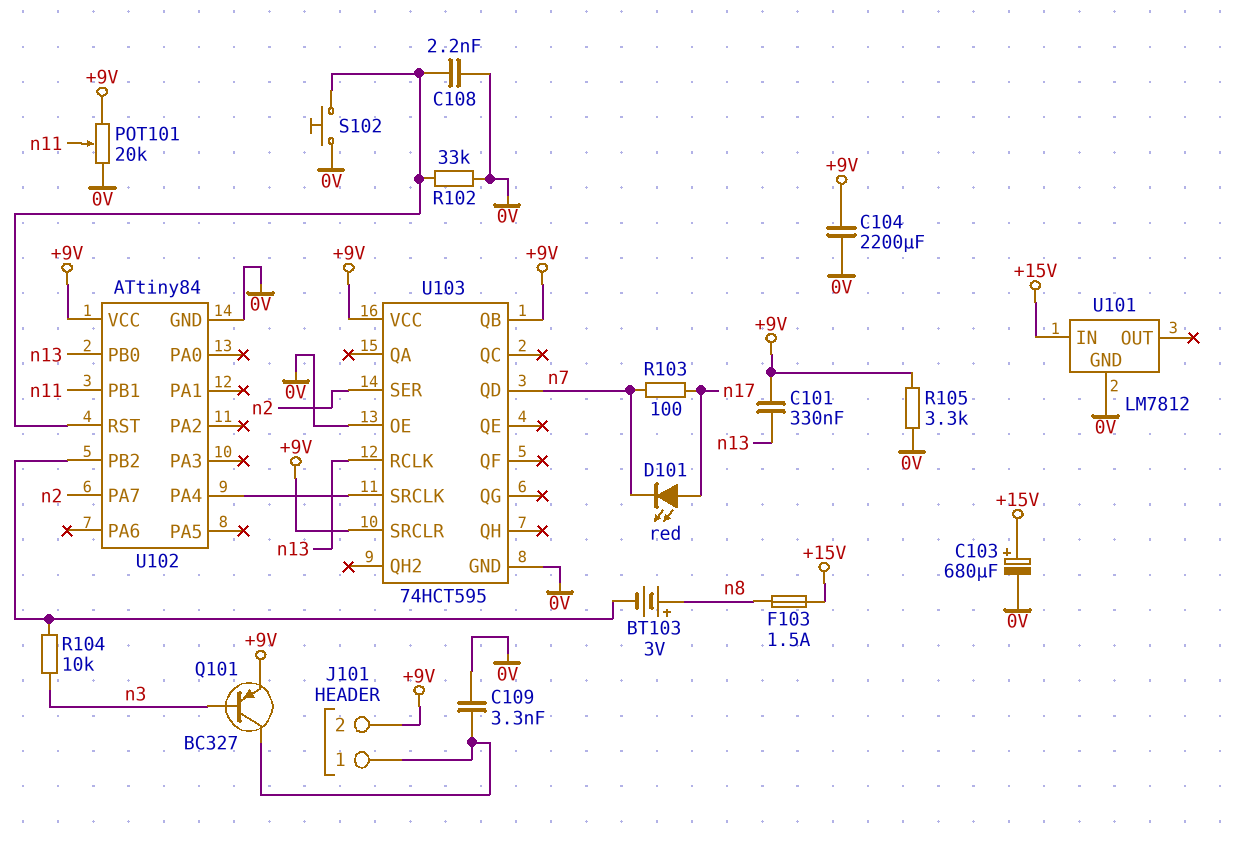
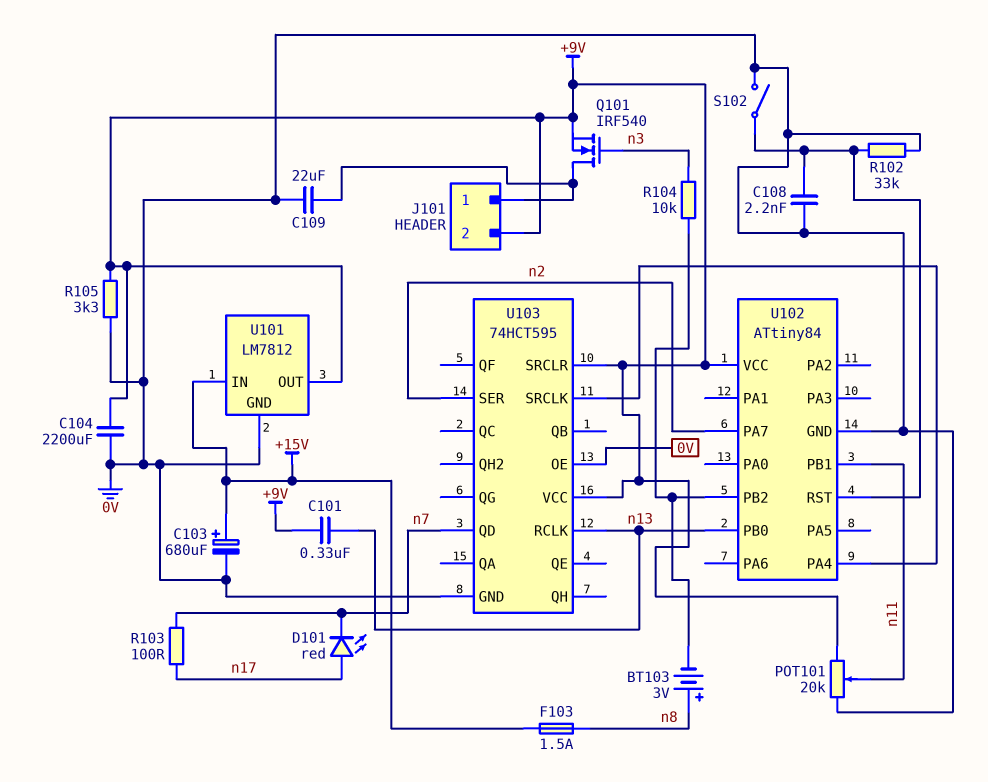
C109: 3.3nF (0V, J101/1) -> 22uF (0V, J101/1)
Q101: PNP BC327 (B n3, C J101/1, E +9V) -> NMOS IRF540 (G n3, D J101/1, S +9V)
S102: button (0V, U102/RST) -> switch (0V, U102/RST)
U101 pin OUT: none -> +9V
U103 pin QB: +9V -> none

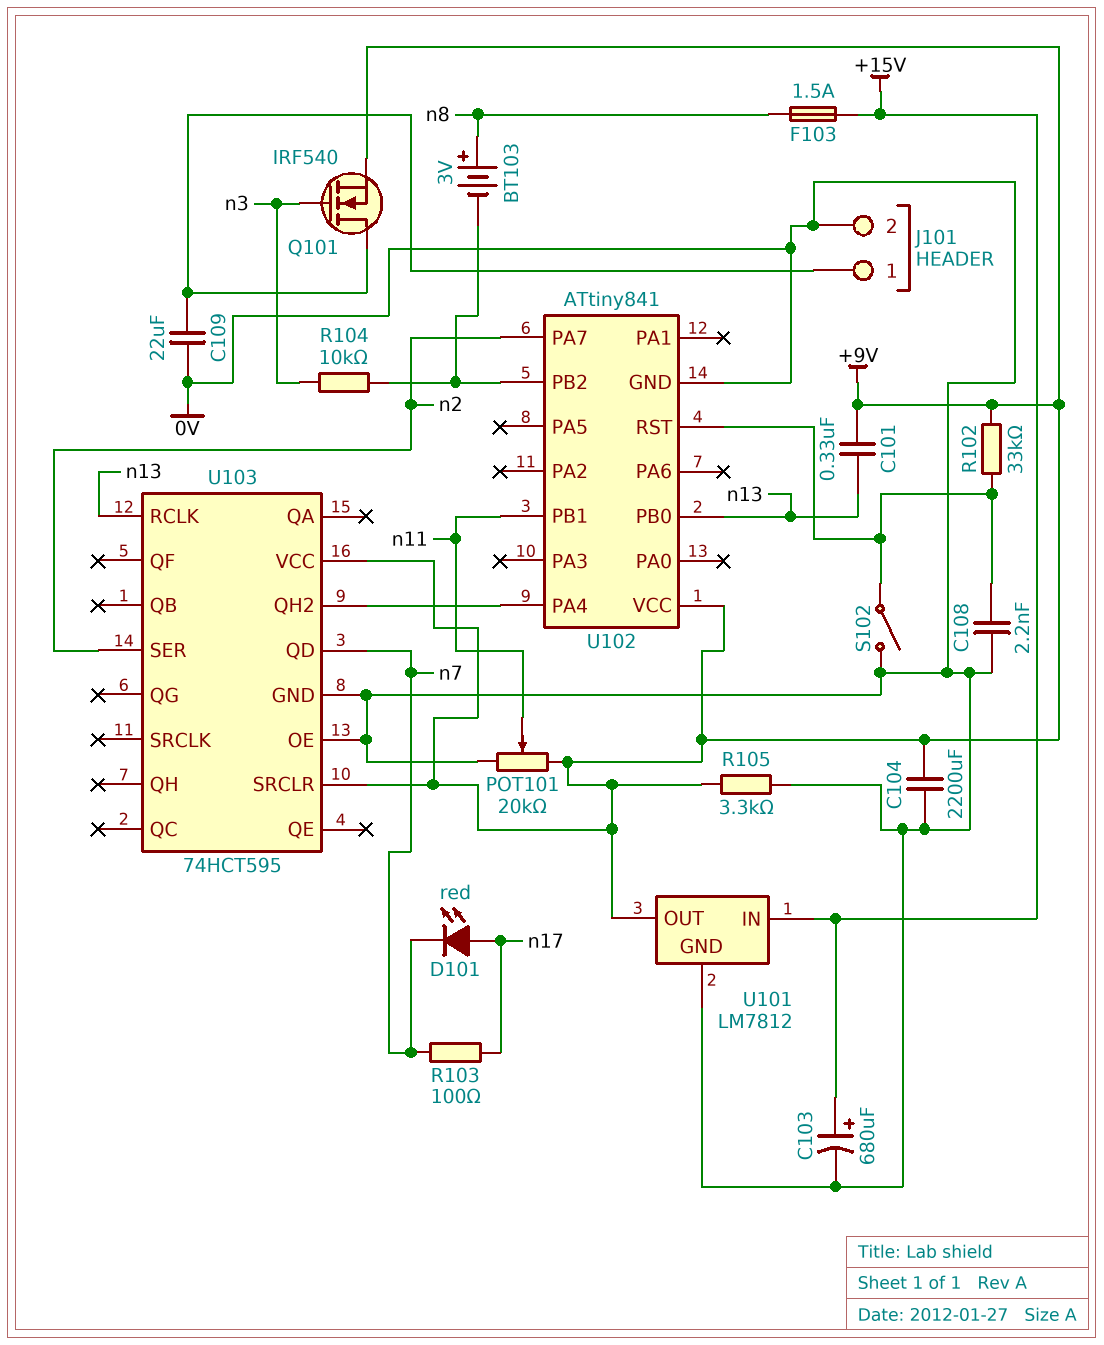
J101 pin 2: +9V -> 0V
R102: 33k (0V, U102/RST) -> 33k (+9V, U102/RST)
U102: ATtiny84 -> ATtiny841
U103 pin QH2: none -> U102/PA4
U103 pin SRCLK: U102/PA4 -> none

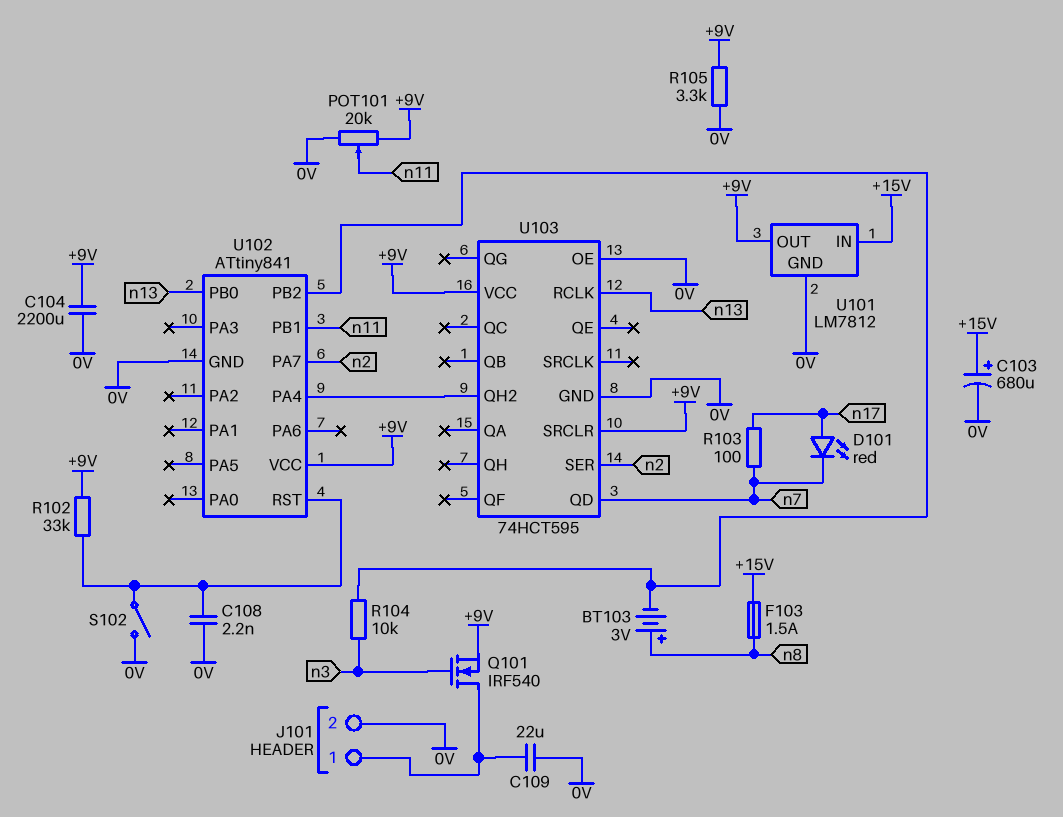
C101: 330nF (+9V, n13) -> none

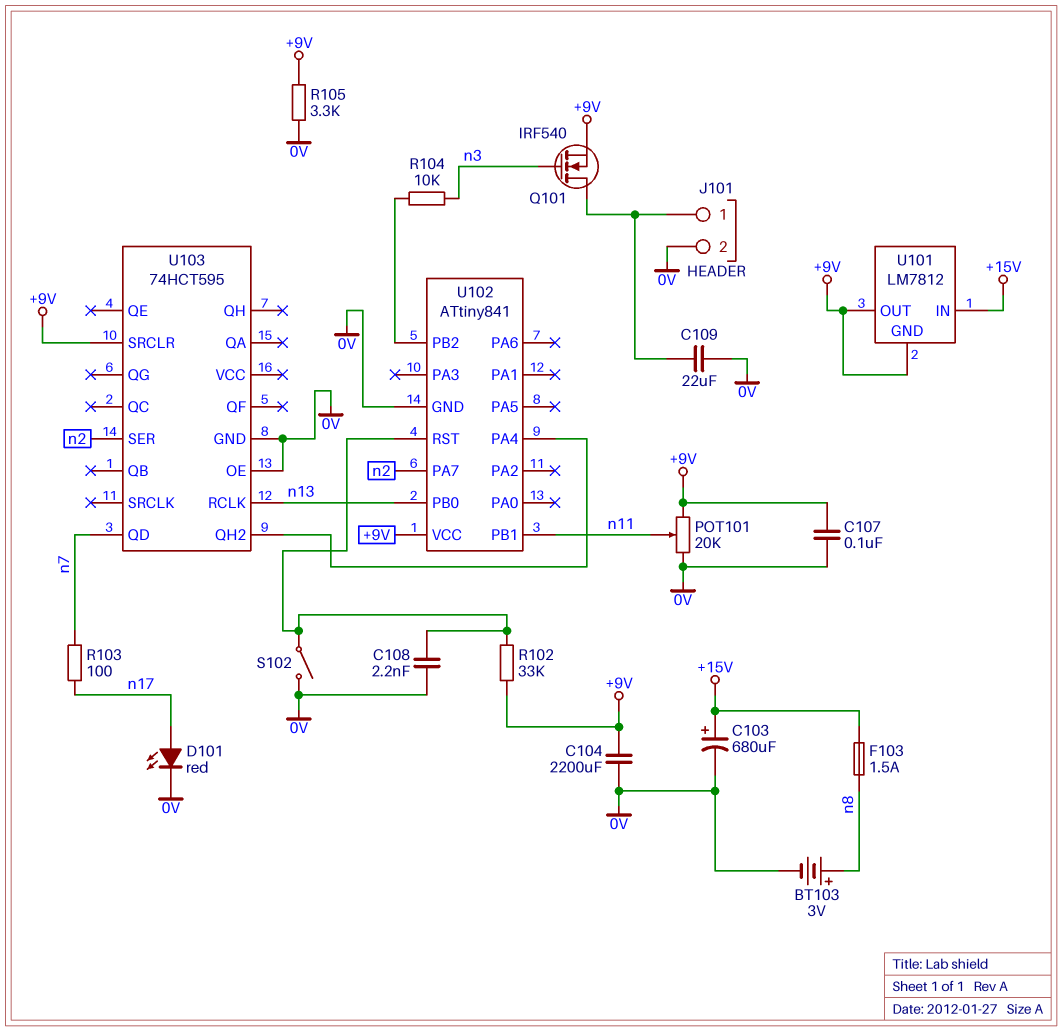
BT103: 3V (plus n8, minus U102/PB2) -> 3V (plus n8, minus 0V)
C107: none -> 100nF (+9V, 0V)
D101: LED red (A n17, K n7) -> LED red (A n17, K 0V)
U101 pin GND: 0V -> +9V
U103 pin VCC: +9V -> none

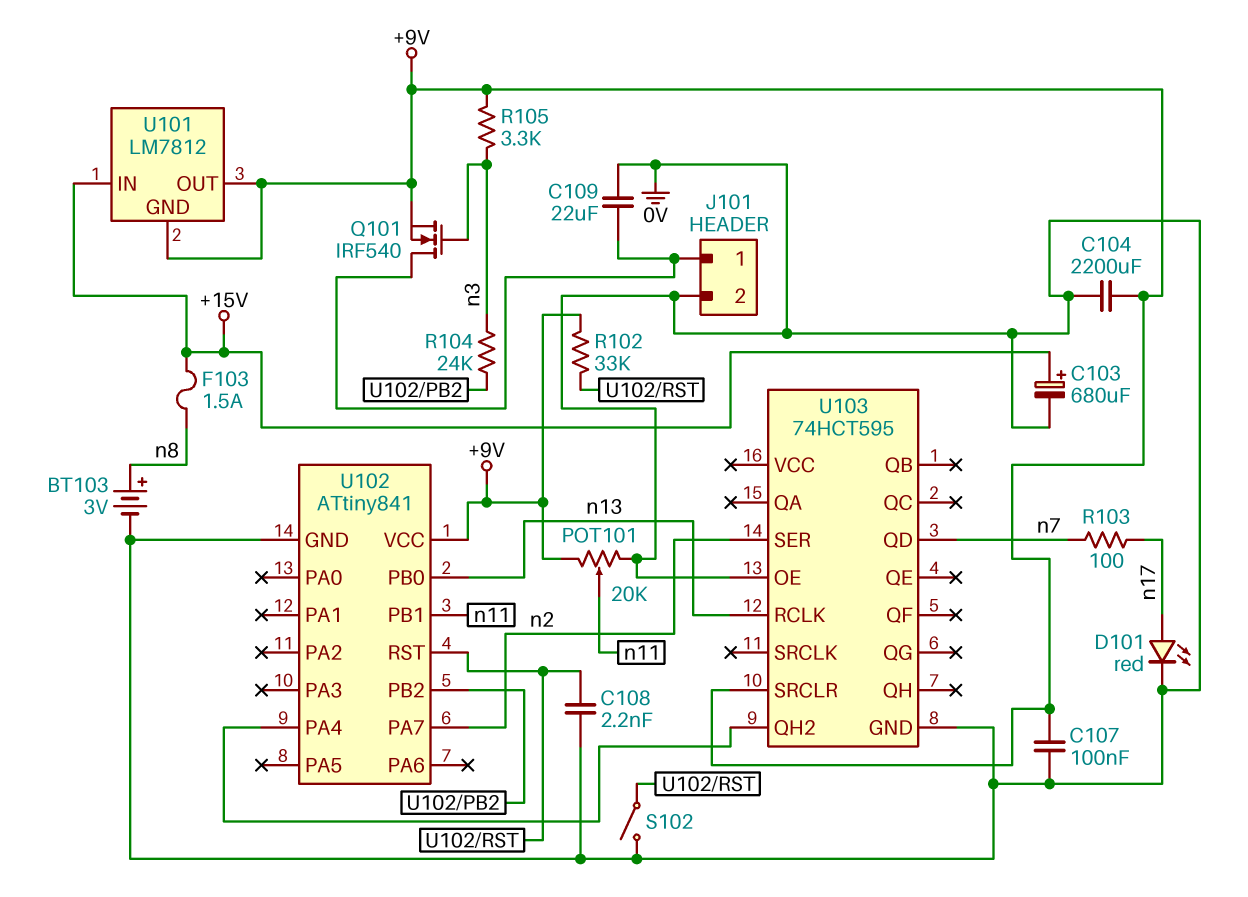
R104: 10k (U102/PB2, n3) -> 24k (U102/PB2, n3)
R105: 3.3k (+9V, 0V) -> 3.3k (+9V, n3)

